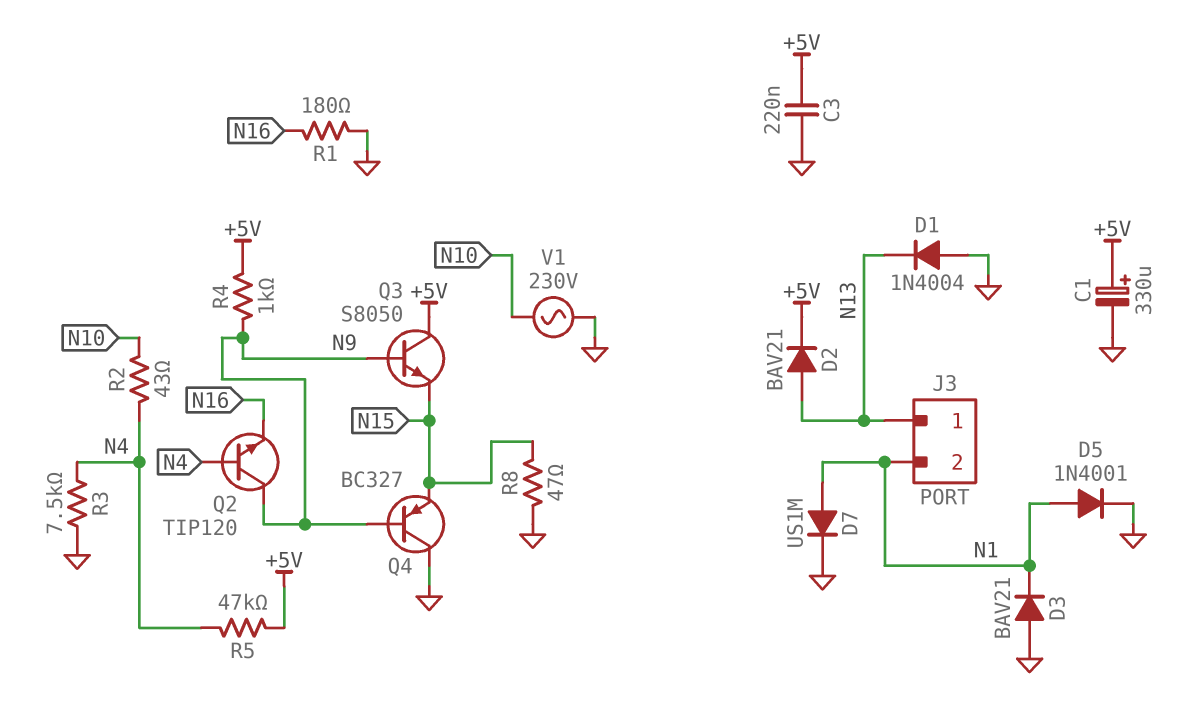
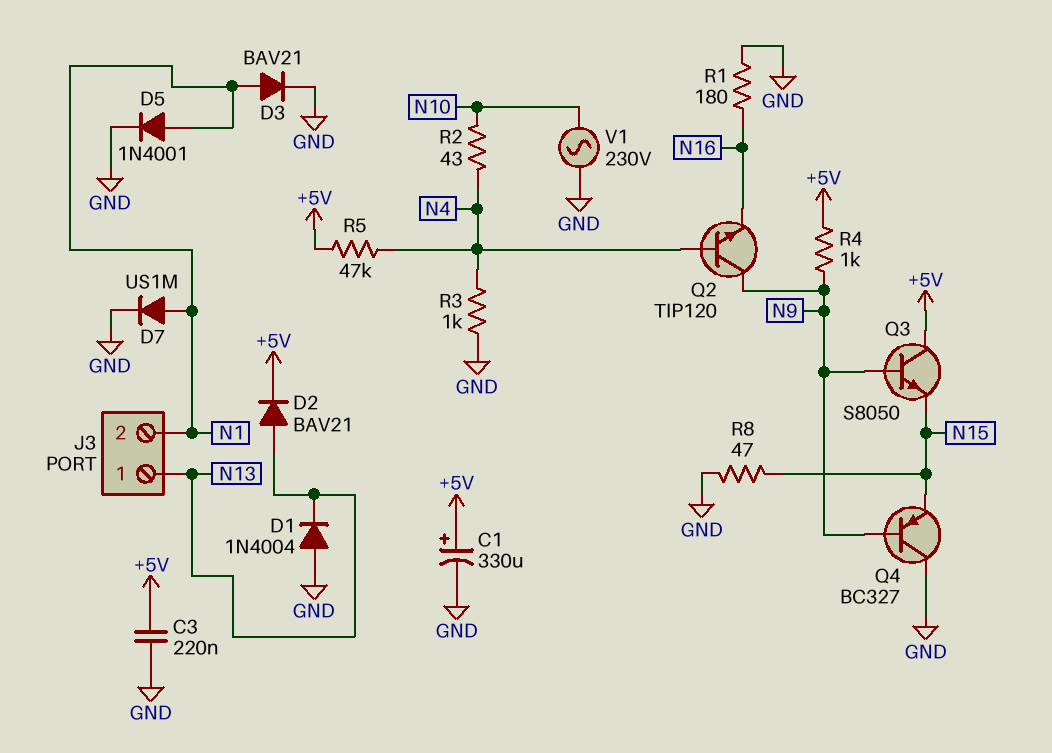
D3: diode BAV21 (A GND, K N1) -> diode BAV21 (A N1, K GND)
R3: 7.5k (GND, N4) -> 1k (GND, N4)

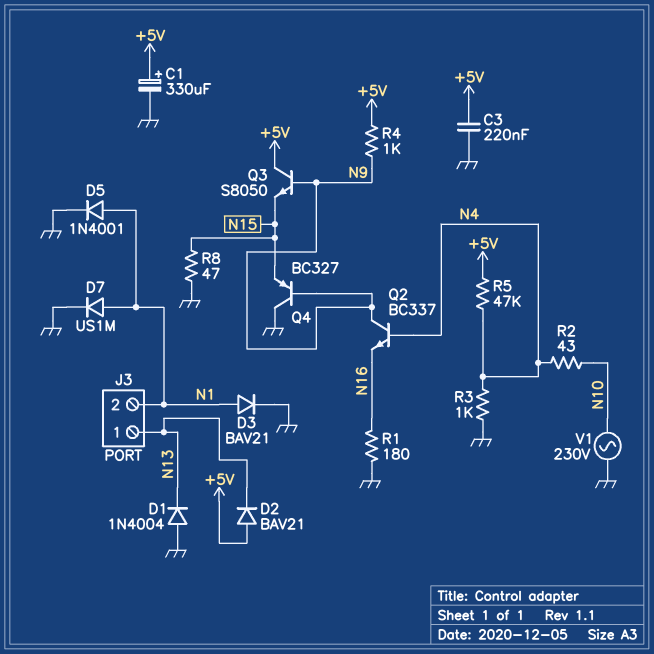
D2: diode BAV21 (A N13, K +5V) -> diode BAV21 (A +5V, K N13)
Q2: NPN TIP120 (B N4, C N9, E N16) -> NPN BC337 (B N4, C N9, E N16)

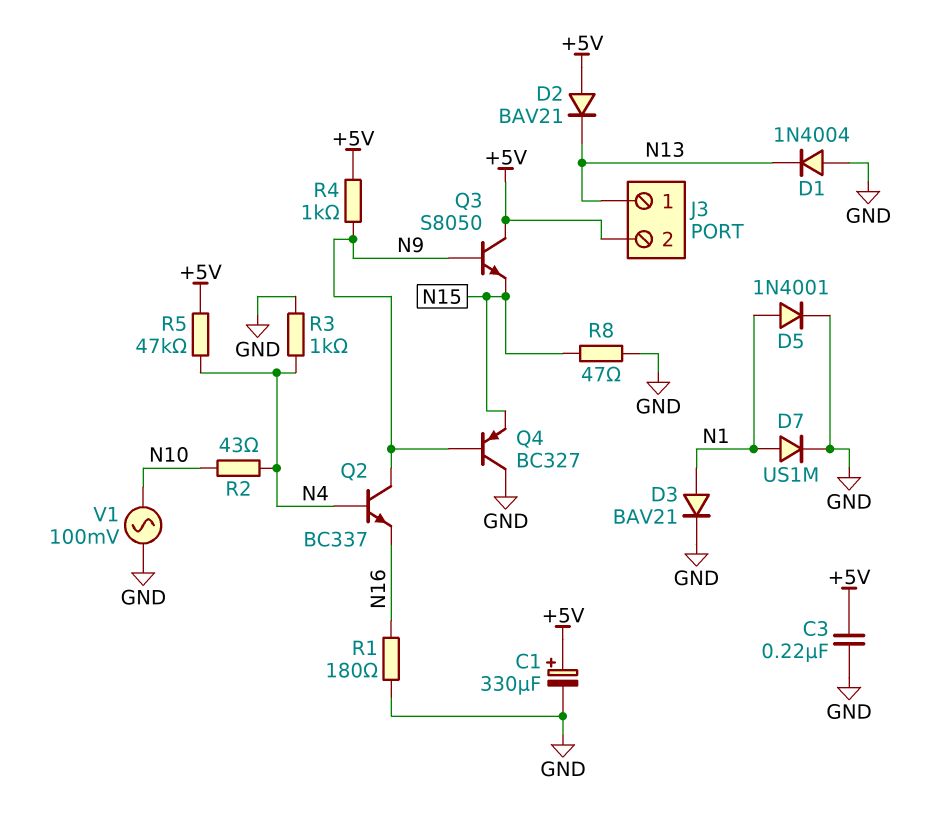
J3 pin 2: N1 -> +5V
V1: AC 230V (GND, N10) -> AC 100mV (GND, N10)

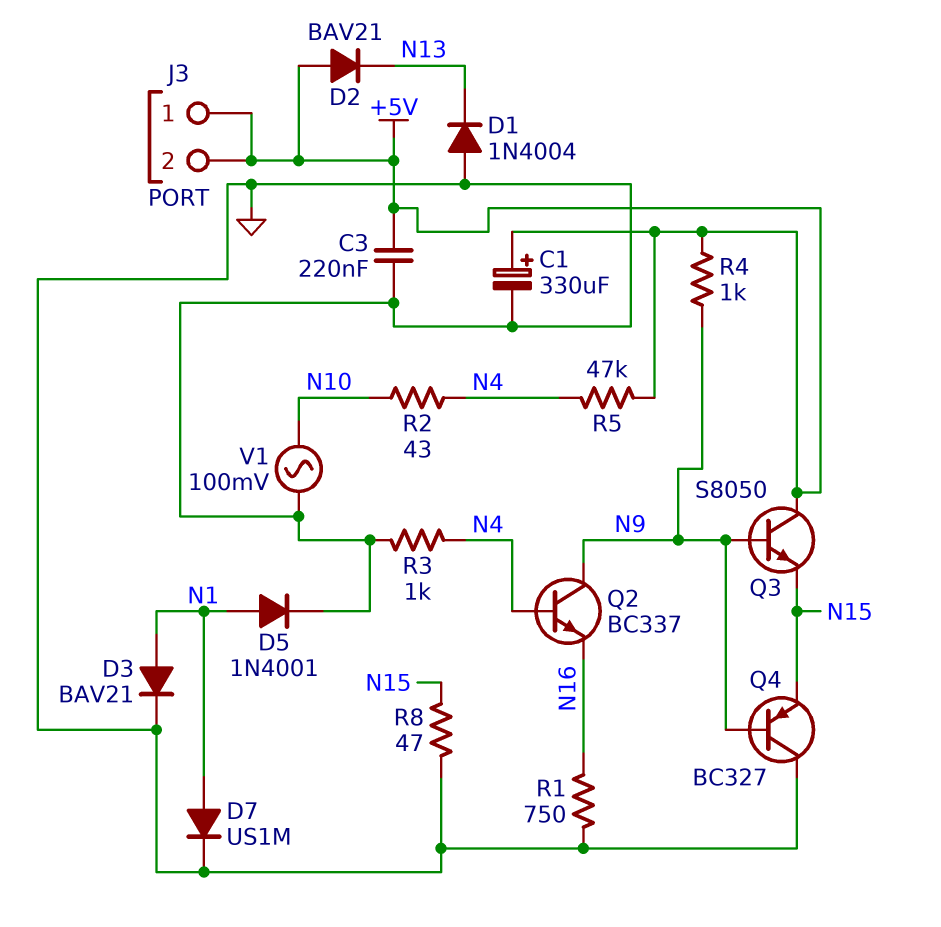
J3 pin 1: N13 -> +5V
R1: 180 (GND, N16) -> 750 (GND, N16)

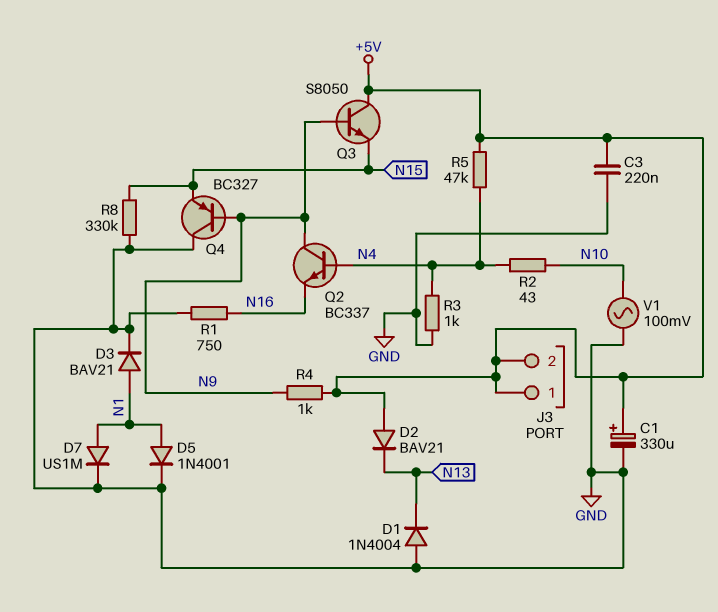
R8: 47 (GND, N15) -> 330k (GND, N15)

